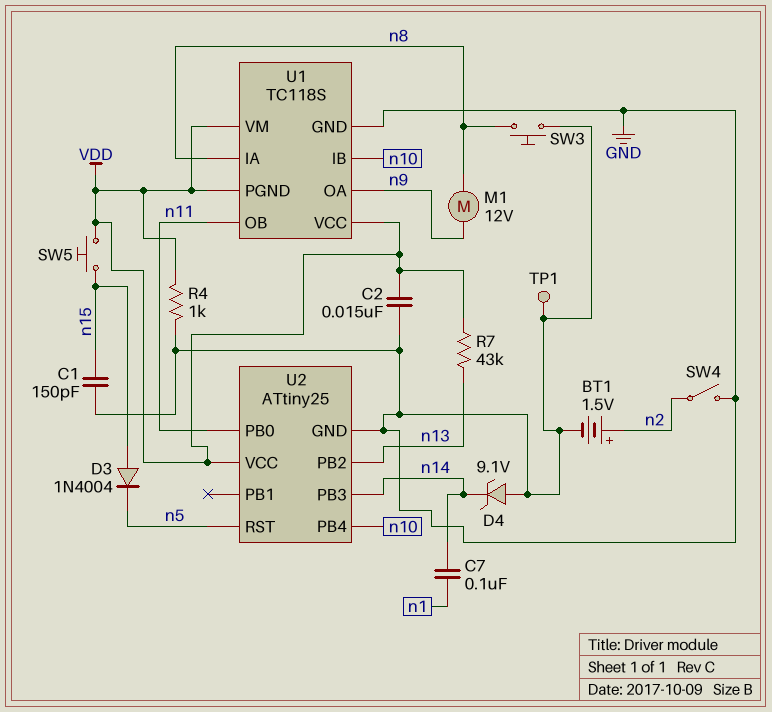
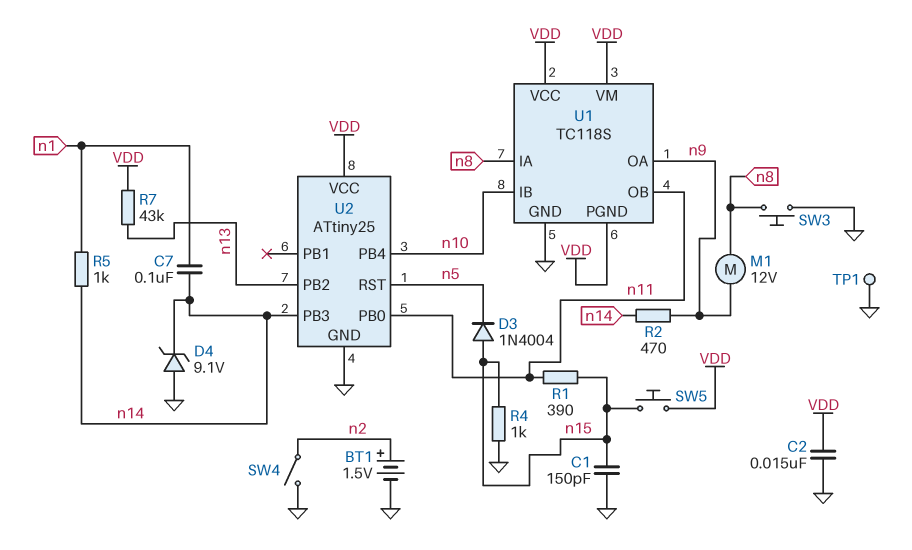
R1: none -> 390 (n11, n15)
R2: none -> 470 (n9, n14)
R4: 1k (GND, VDD) -> 1k (GND, n15)
R5: none -> 1k (n1, n14)

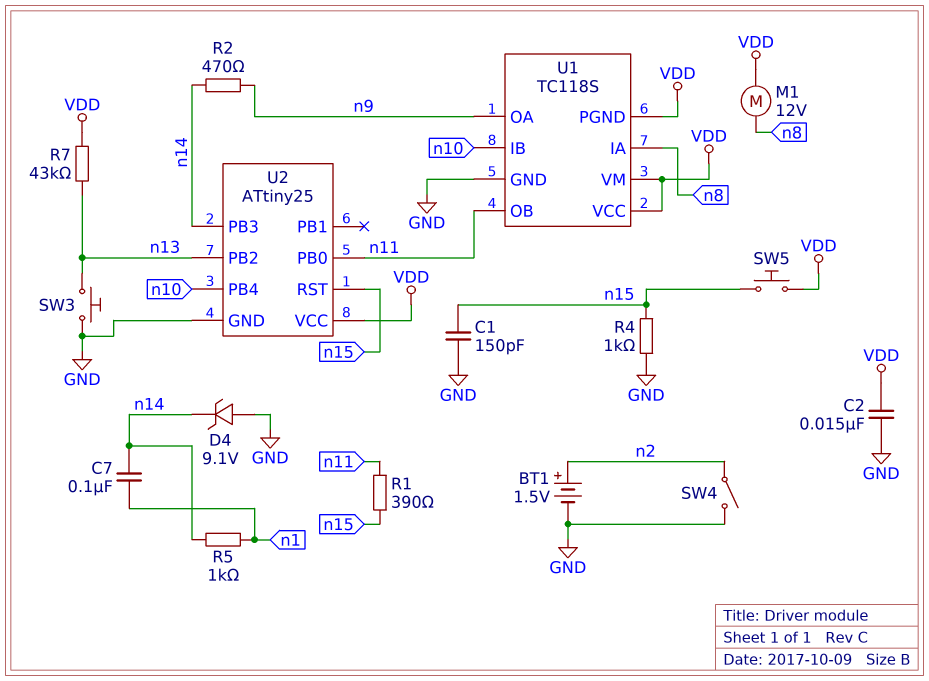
D3: diode 1N4004 (A n15, K n5) -> none
M1: motor 12V (n8, n9) -> motor 12V (VDD, n8)
SW3: button (GND, n8) -> button (GND, n13)
TP1: test point (GND) -> none
U2 pin RST: n5 -> n15

